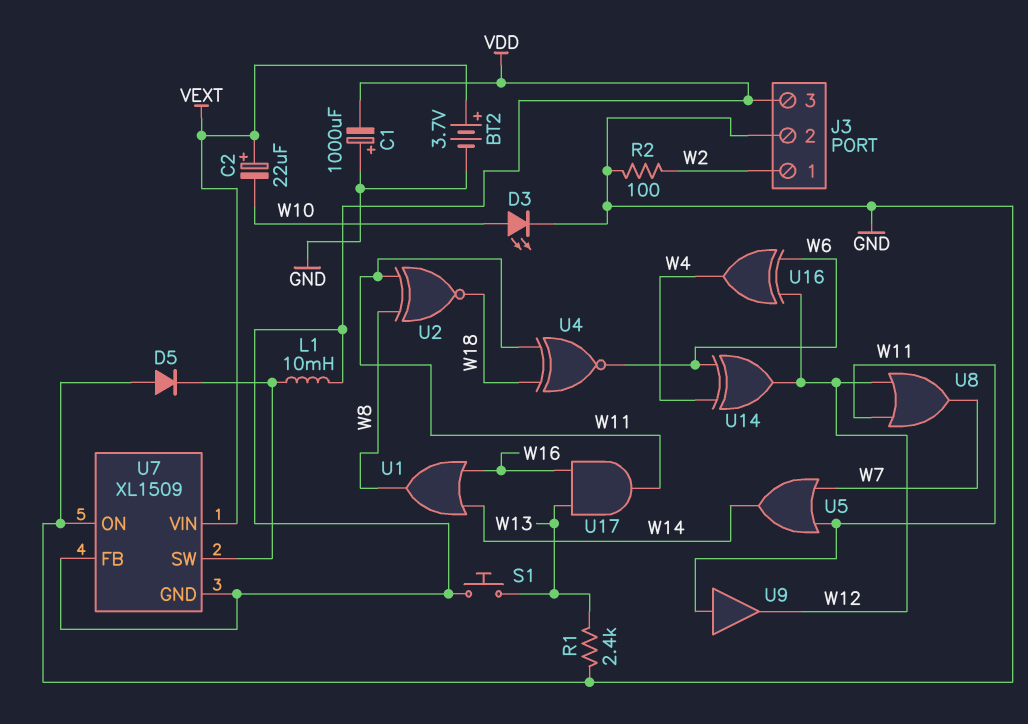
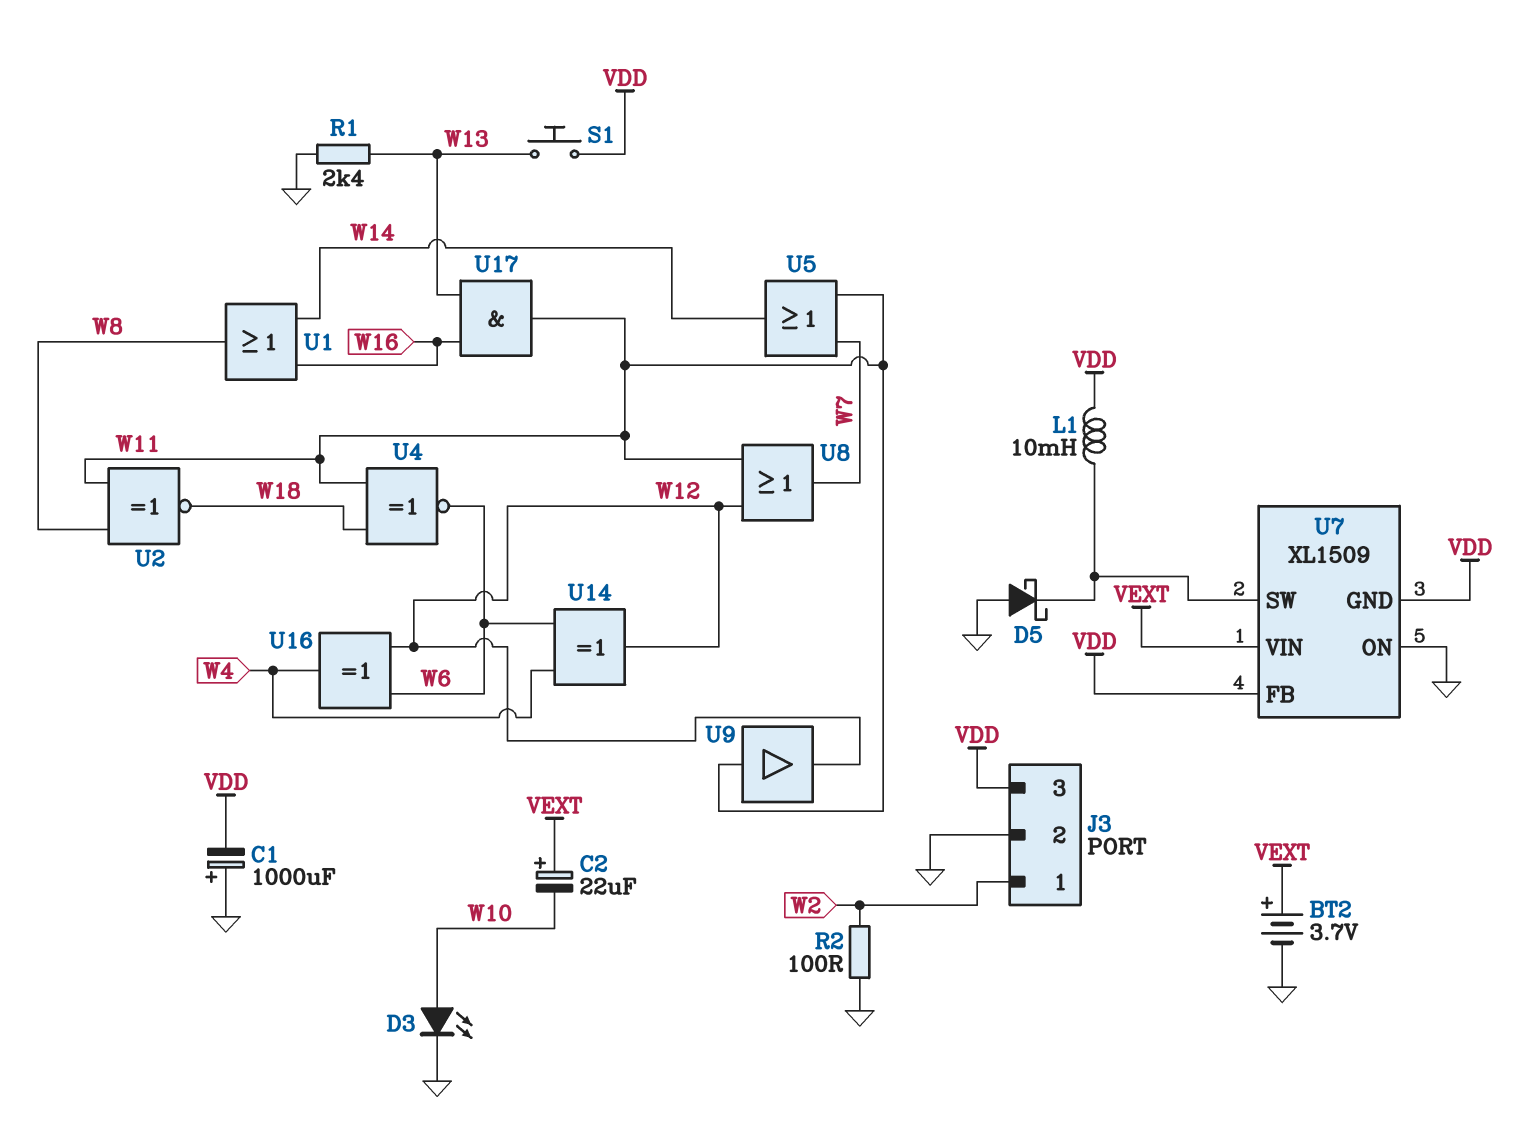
D5: diode (A GND, K U7/SW) -> schottky (A GND, K U7/SW)

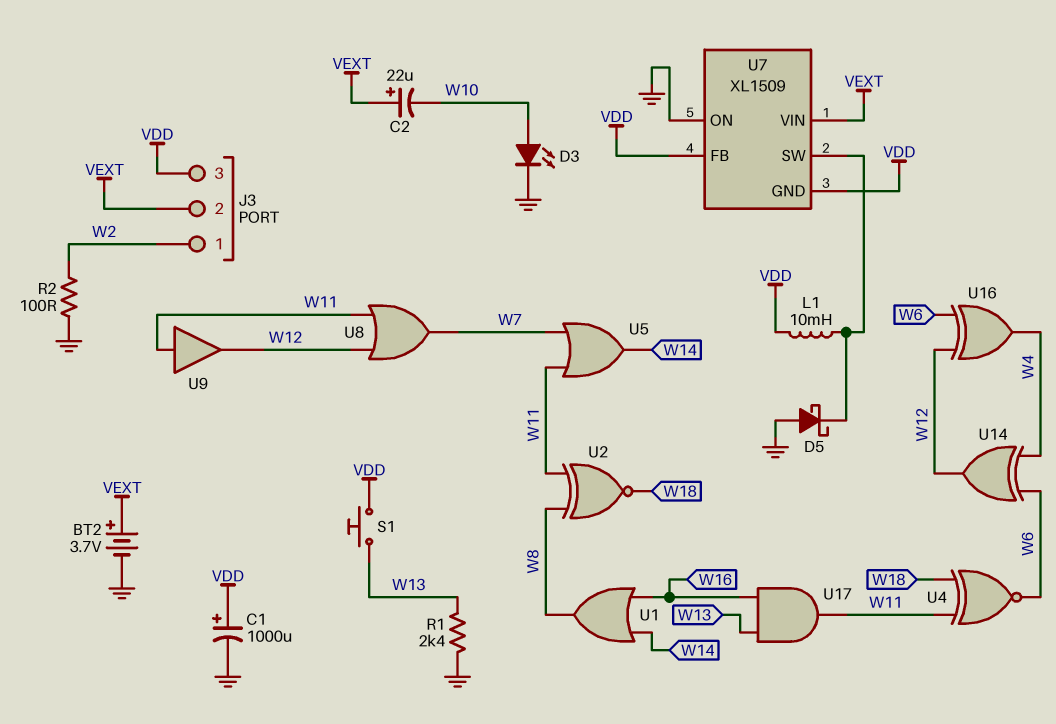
C1: 1000uF (plus GND, minus VDD) -> 1000uF (plus VDD, minus GND)
J3 pin 2: GND -> VEXT

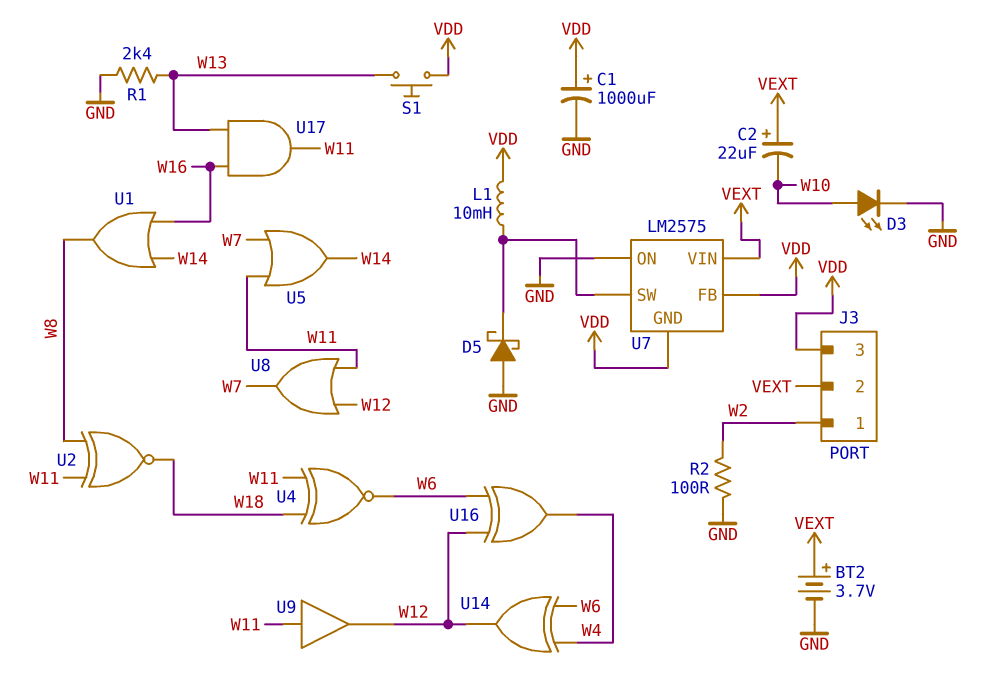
U7: XL1509 -> LM2575

